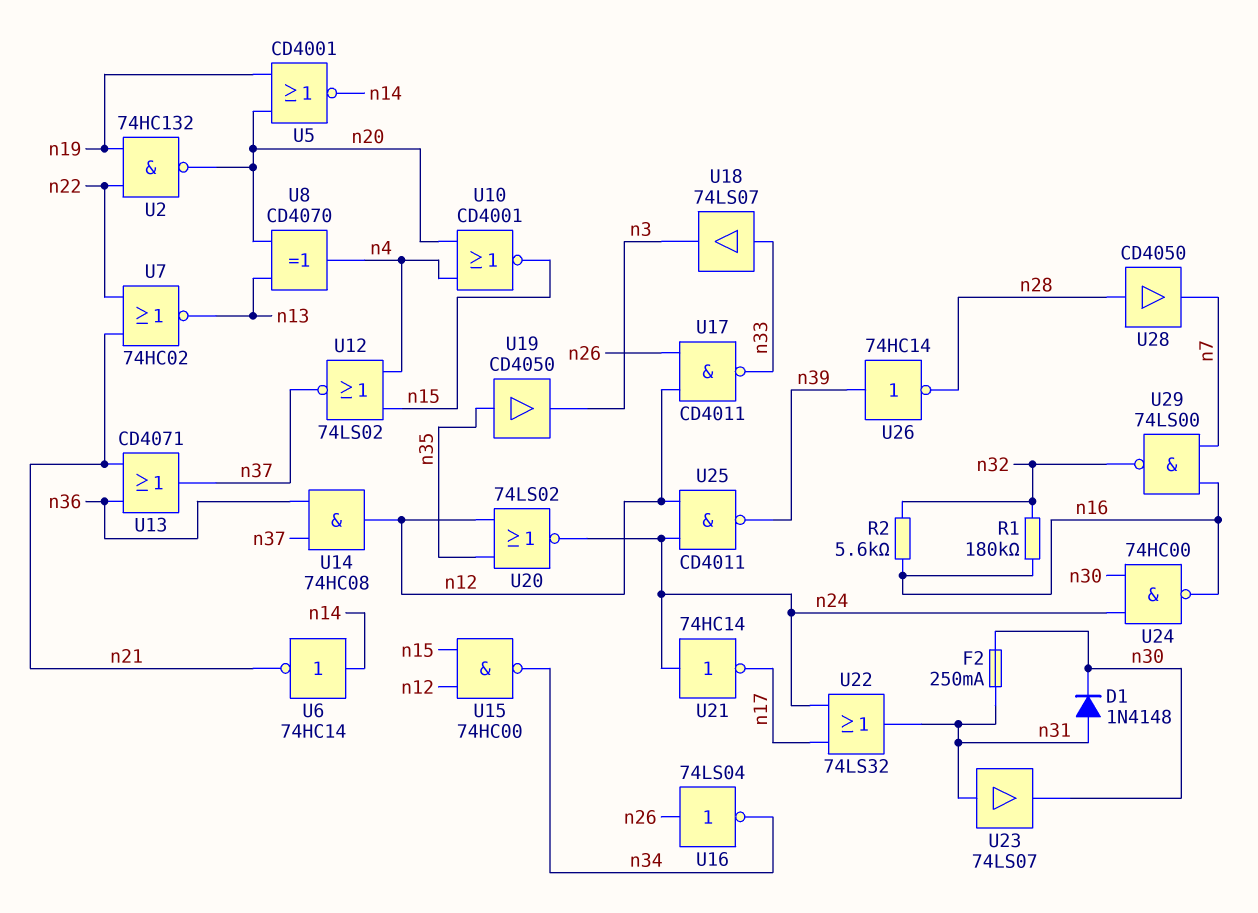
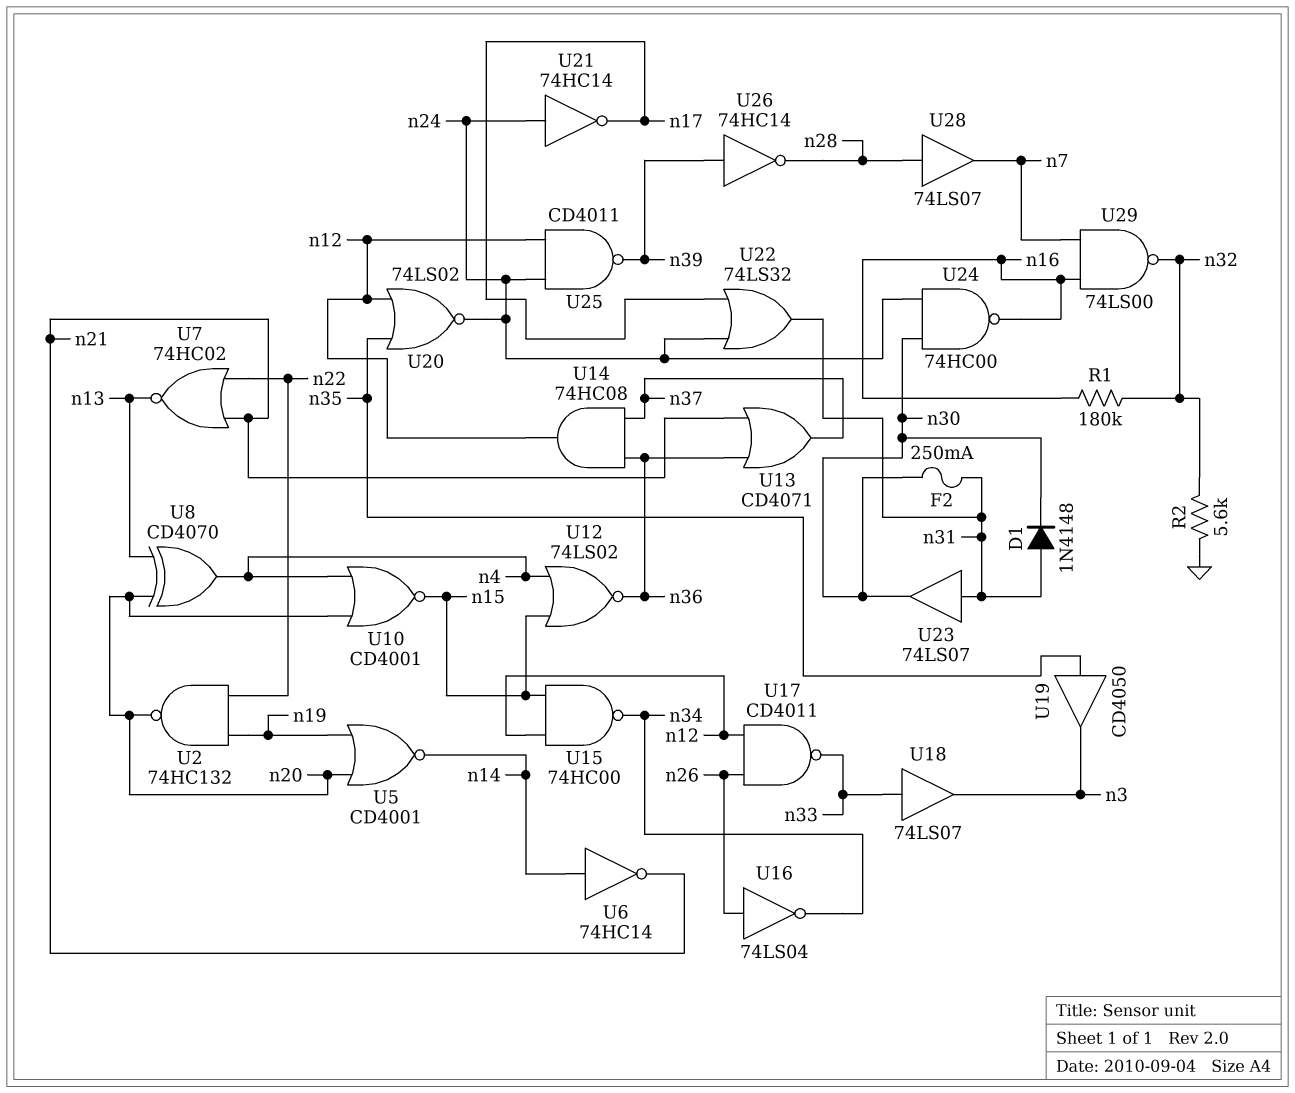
R2: 5.6k (n16, n32) -> 5.6k (GND, n32)
U12: NOR 74LS02 (in n4, in n15, out n37) -> NOR 74LS02 (in n4, in n15, out n36)
U28: buffer CD4050 (in n28, out n7) -> buffer 74LS07 (in n28, out n7)

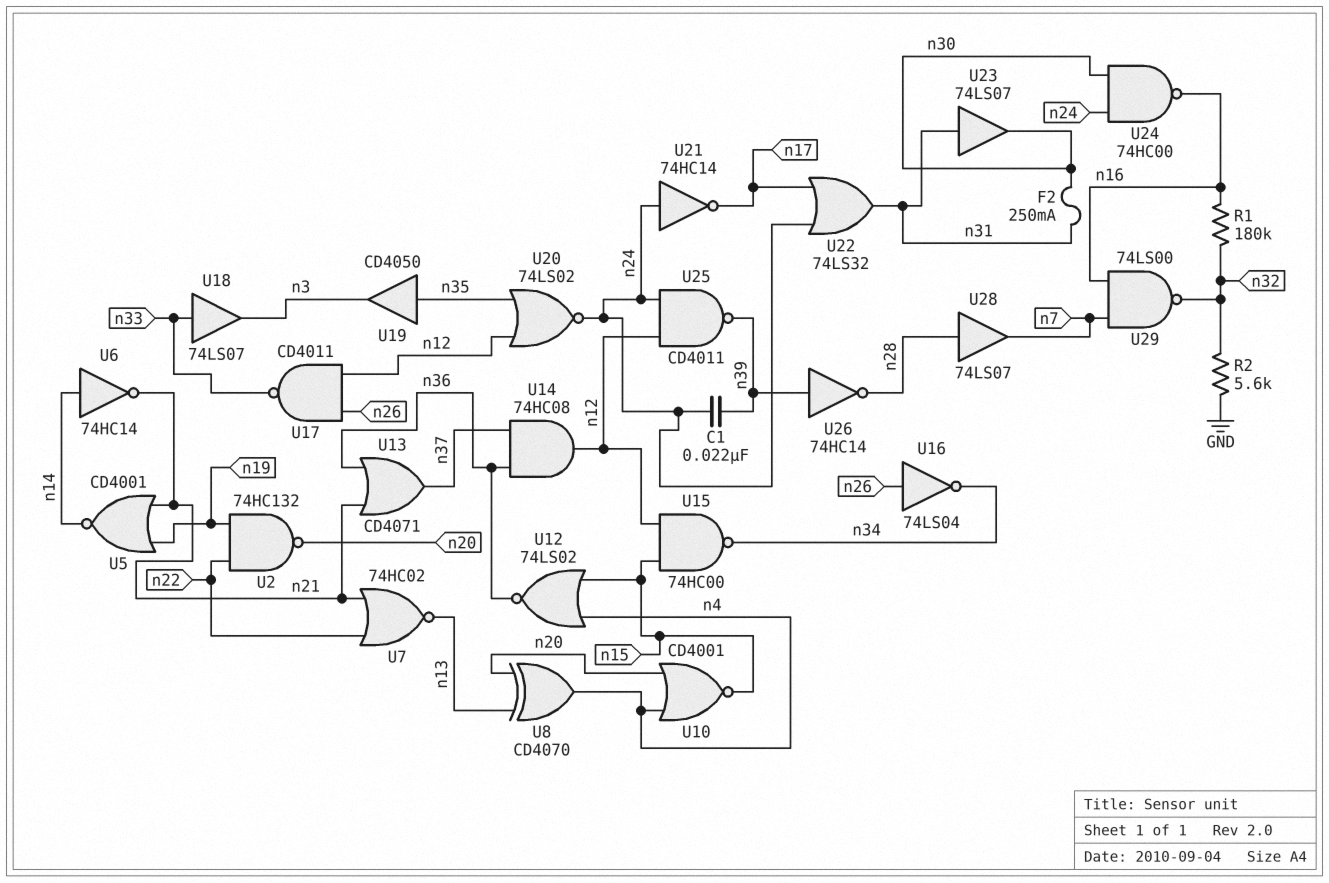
C1: none -> 22nF (n24, n39)
D1: diode 1N4148 (A n31, K n30) -> none
U5: NOR CD4001 (in n19, in n20, out n14) -> NOR CD4001 (in n19, in n21, out n14)

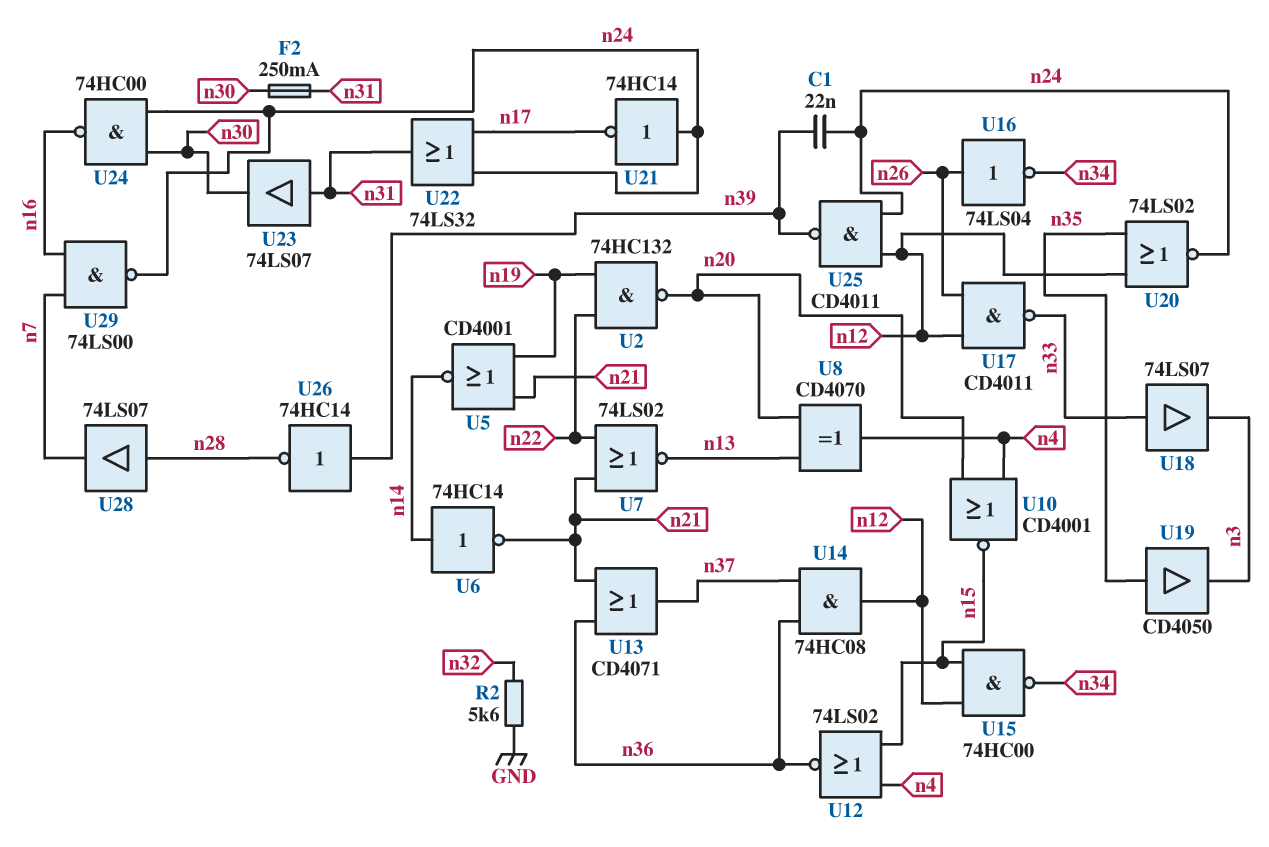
R1: 180k (n16, n32) -> none
U7: NOR 74HC02 (in n21, in n22, out n13) -> NOR 74LS02 (in n21, in n22, out n13)
U29: NAND 74LS00 (in n7, in n16, out n32) -> NAND 74LS00 (in n7, in n16, out n24)

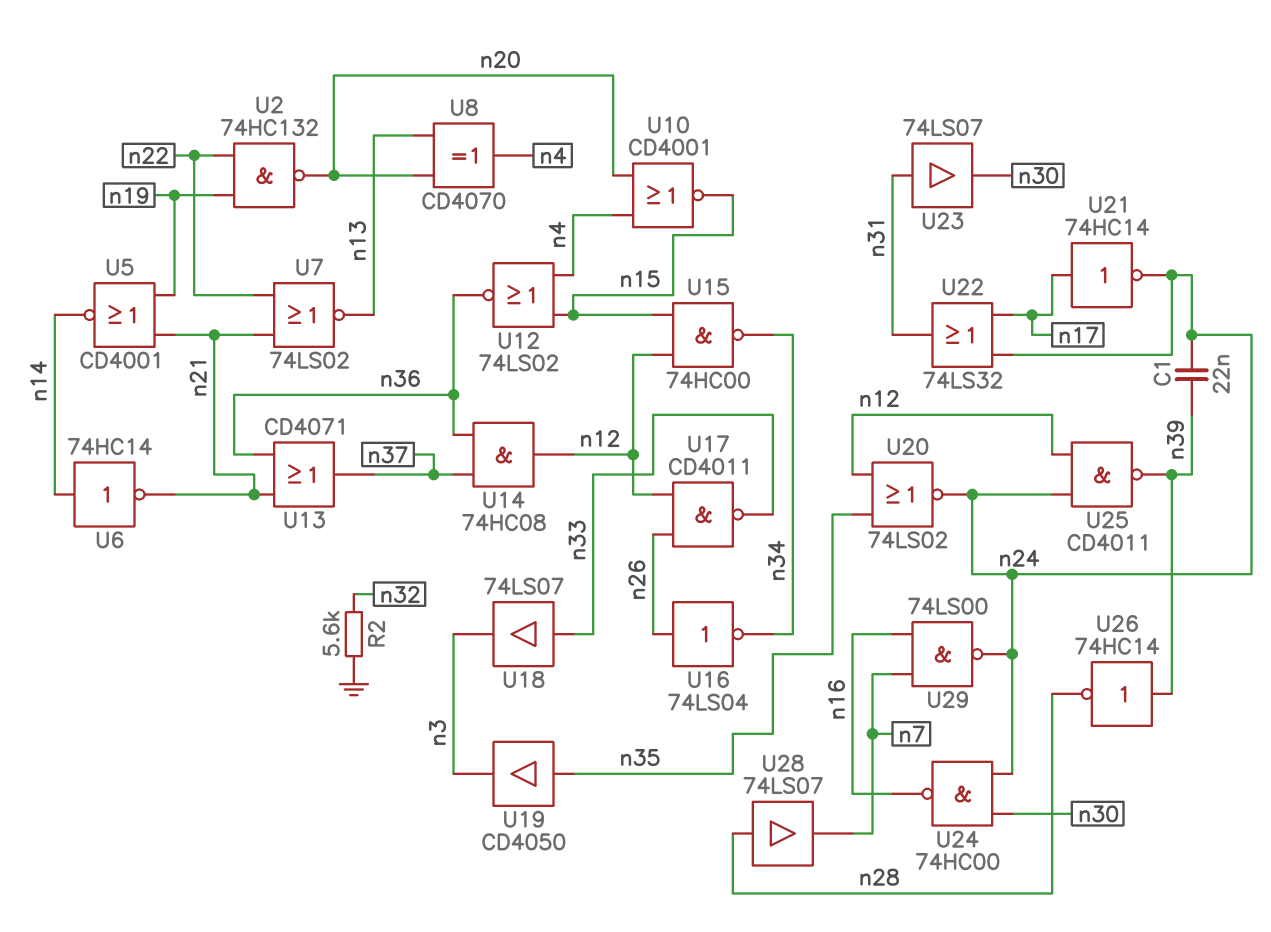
F2: 250mA (n30, n31) -> none
U21: NOT 74HC14 (in n24, out n17) -> NOT 74HC14 (in n17, out n24)

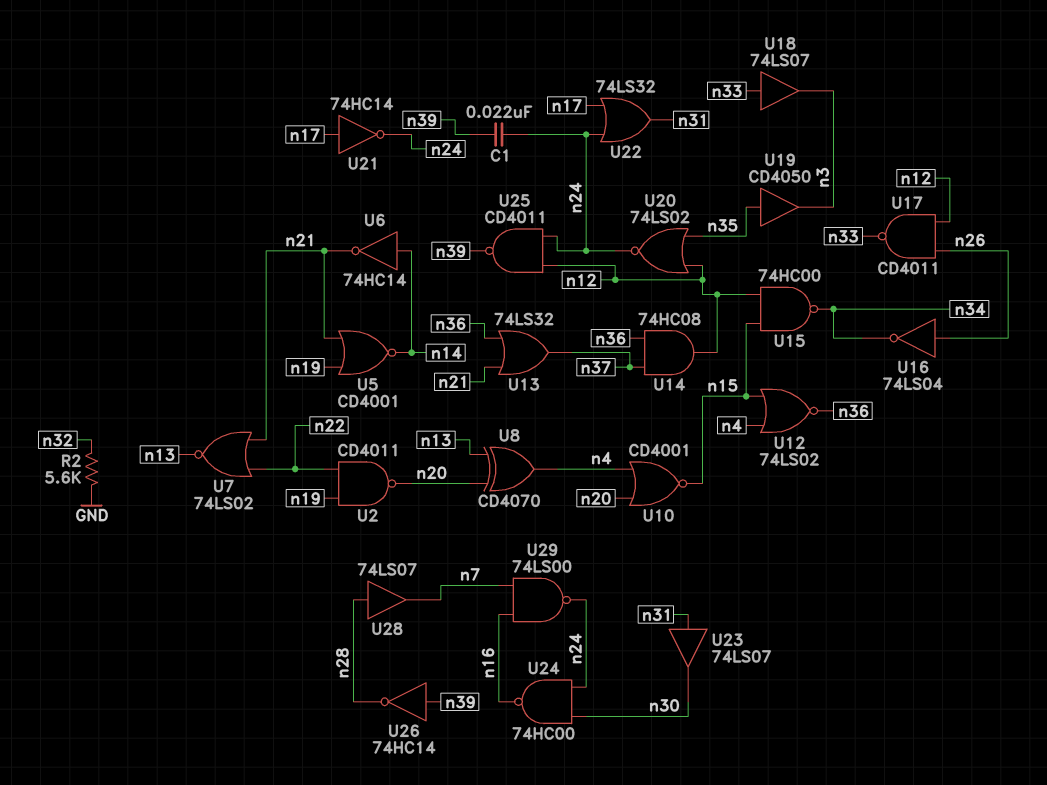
U2: NAND 74HC132 (in n19, in n22, out n20) -> NAND CD4011 (in n19, in n22, out n20)
U13: OR CD4071 (in n21, in n36, out n37) -> OR 74LS32 (in n21, in n36, out n37)

